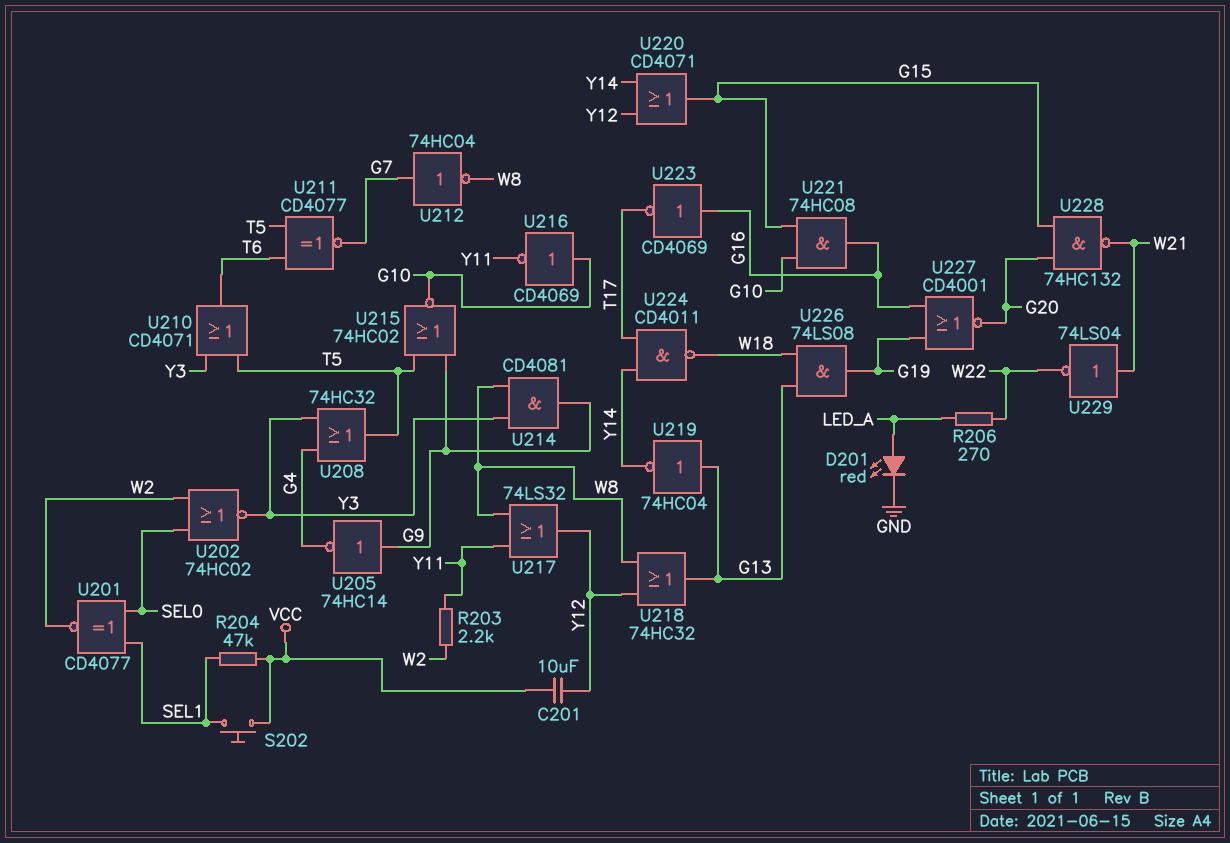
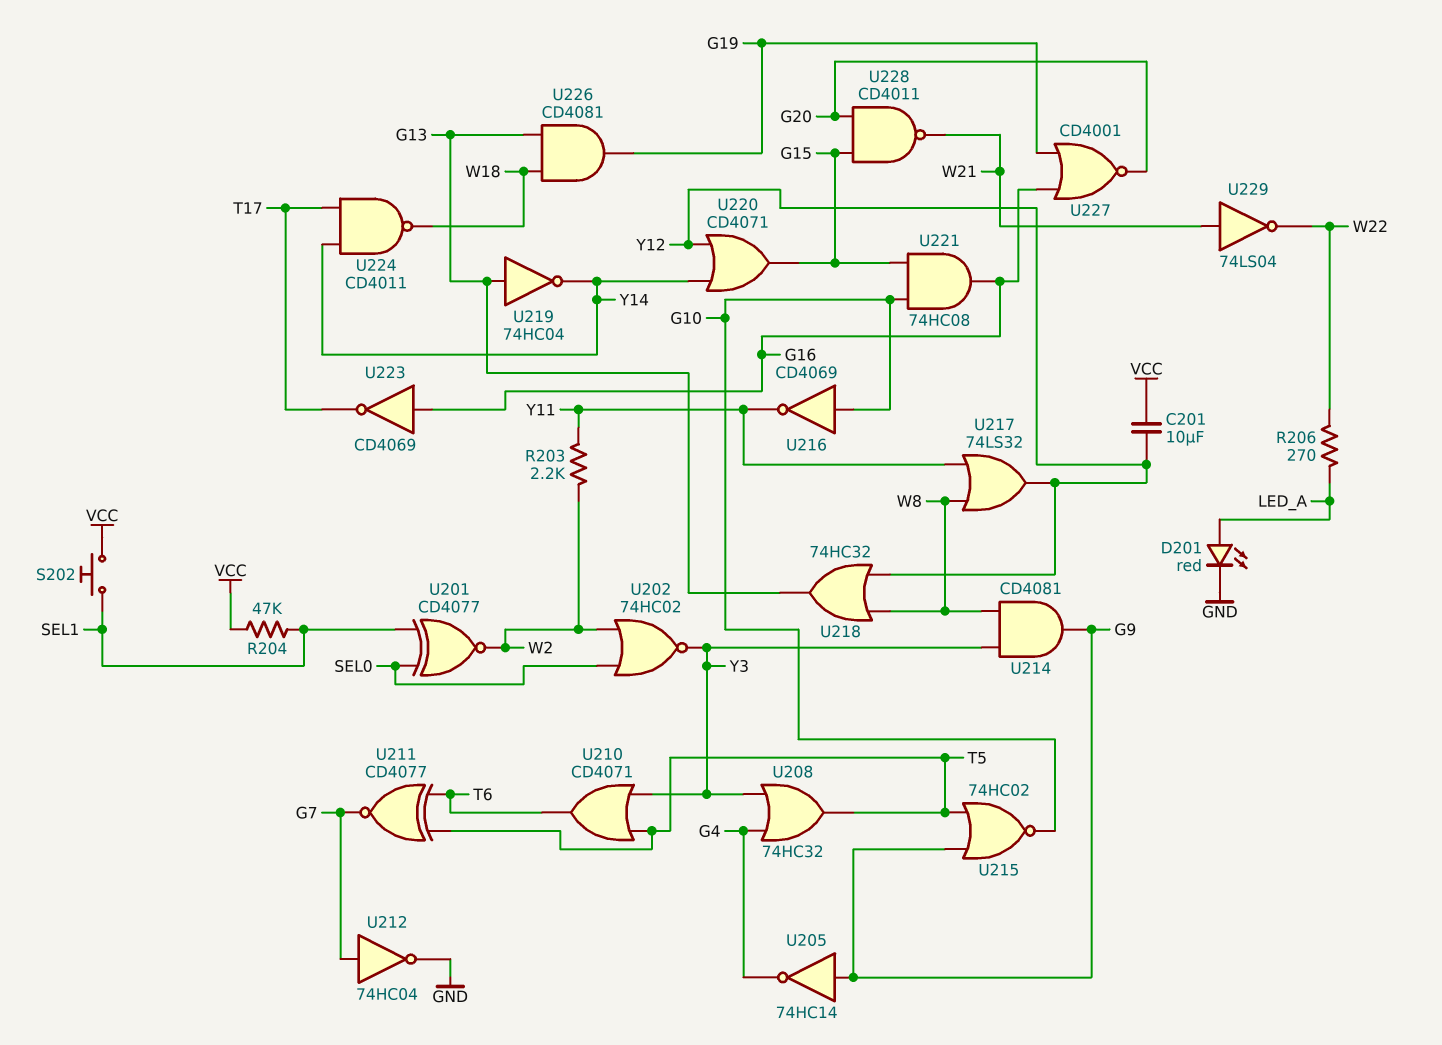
U212: NOT 74HC04 (in G7, out W8) -> NOT 74HC04 (in G7, out GND)
U226: AND 74LS08 (in G13, in W18, out G19) -> AND CD4081 (in G13, in W18, out G19)
U228: NAND 74HC132 (in G15, in G20, out W21) -> NAND CD4011 (in G15, in G20, out W21)

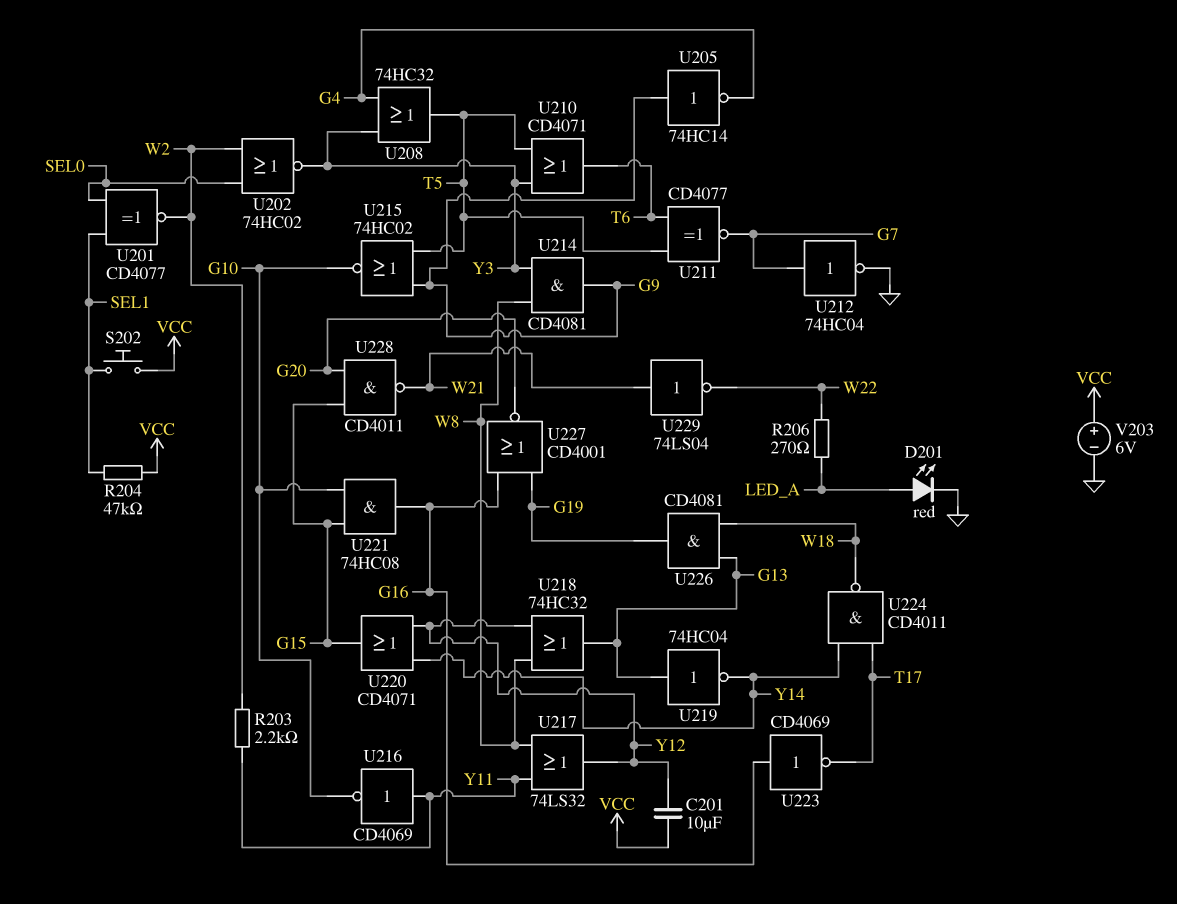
U216: NOT CD4069 (in G10, out Y11) -> NOT CD4069 (in Y11, out G10)
V203: none -> 6V (plus VCC, minus GND)

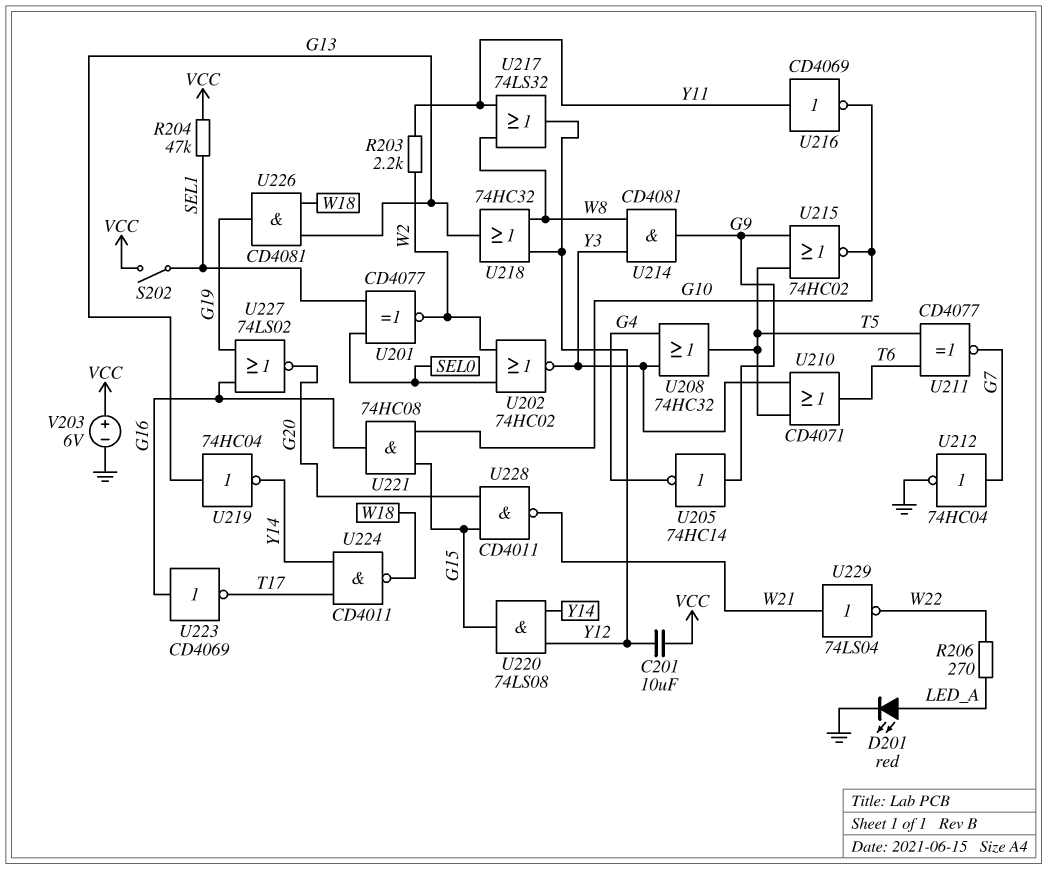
S202: button (SEL1, VCC) -> switch (SEL1, VCC)
U220: OR CD4071 (in Y12, in Y14, out G15) -> AND 74LS08 (in Y12, in Y14, out G15)
U227: NOR CD4001 (in G16, in G19, out G20) -> NOR 74LS02 (in G16, in G19, out G20)

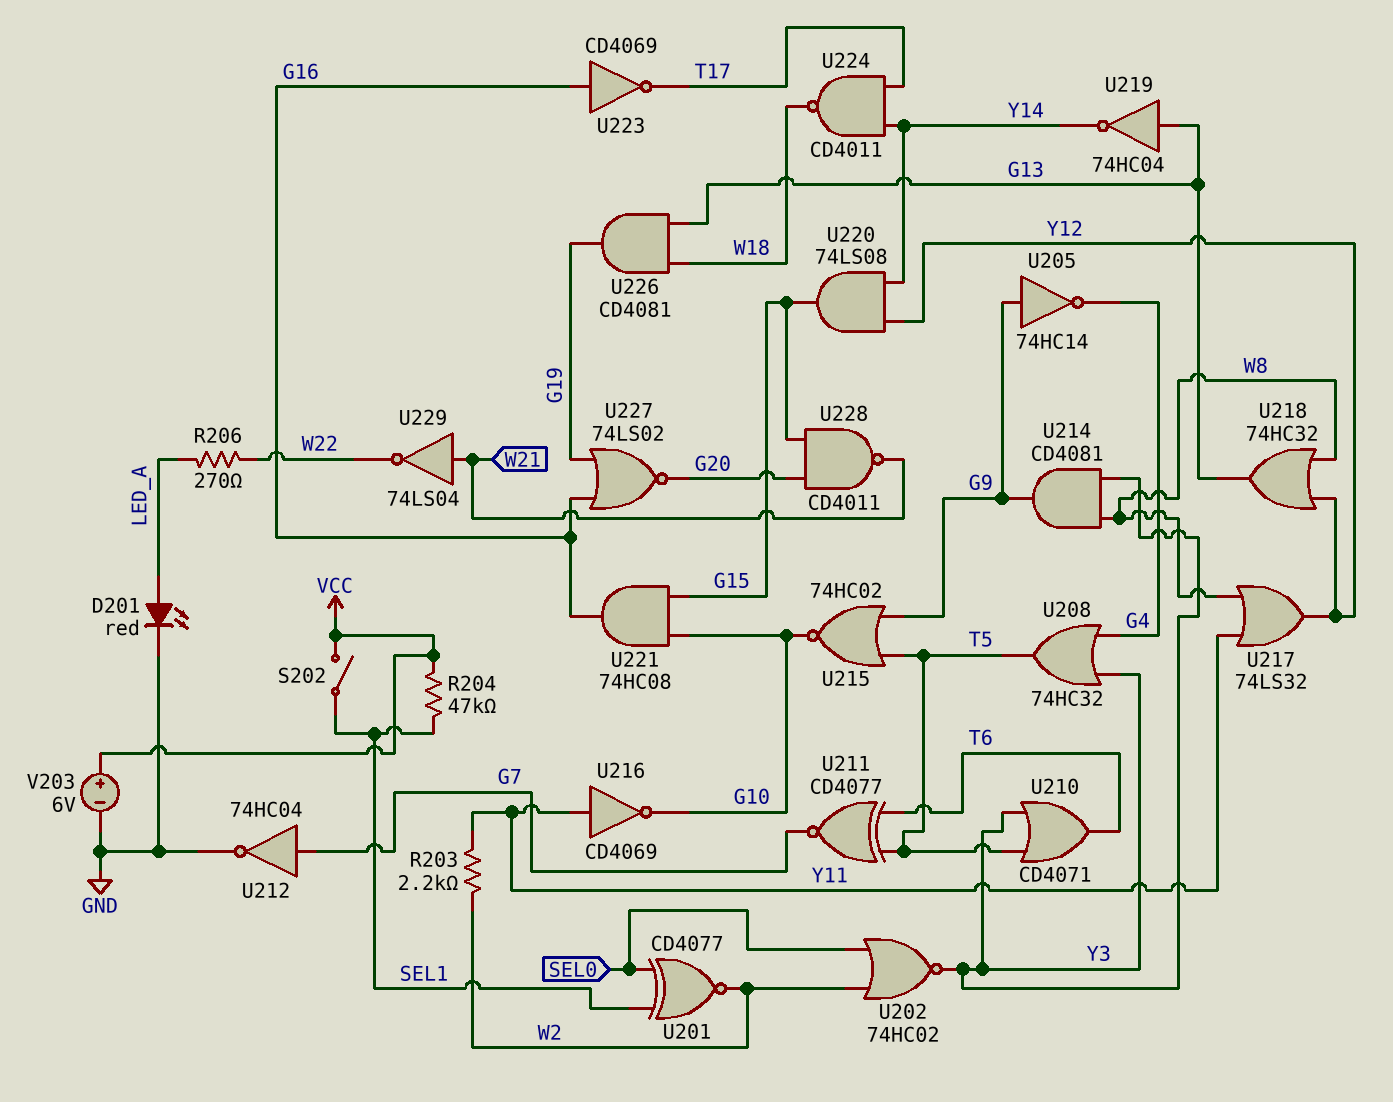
C201: 10uF (VCC, Y12) -> none

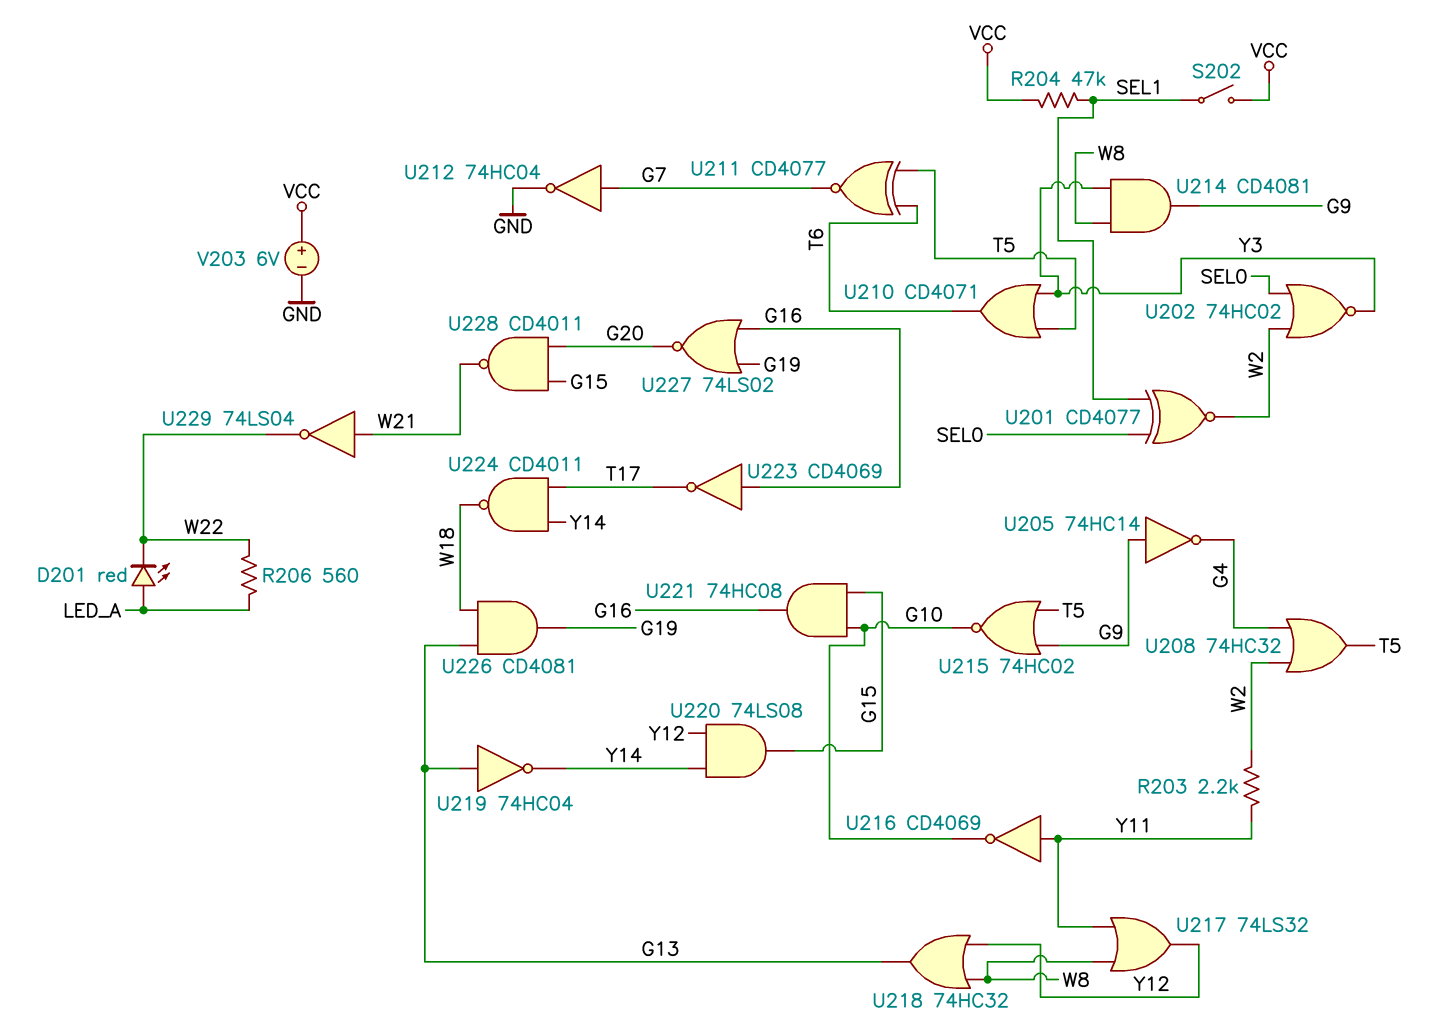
D201: LED red (A LED_A, K GND) -> LED red (A LED_A, K W22)
R206: 270 (LED_A, W22) -> 560 (LED_A, W22)
U208: OR 74HC32 (in G4, in Y3, out T5) -> OR 74HC32 (in G4, in W2, out T5)

